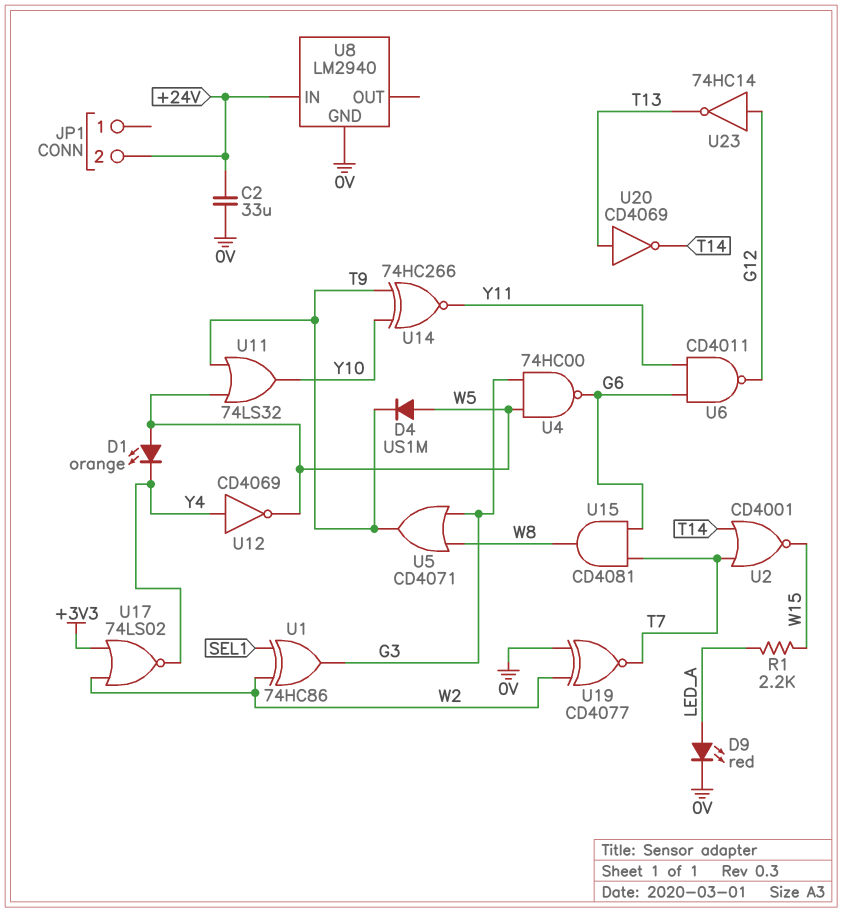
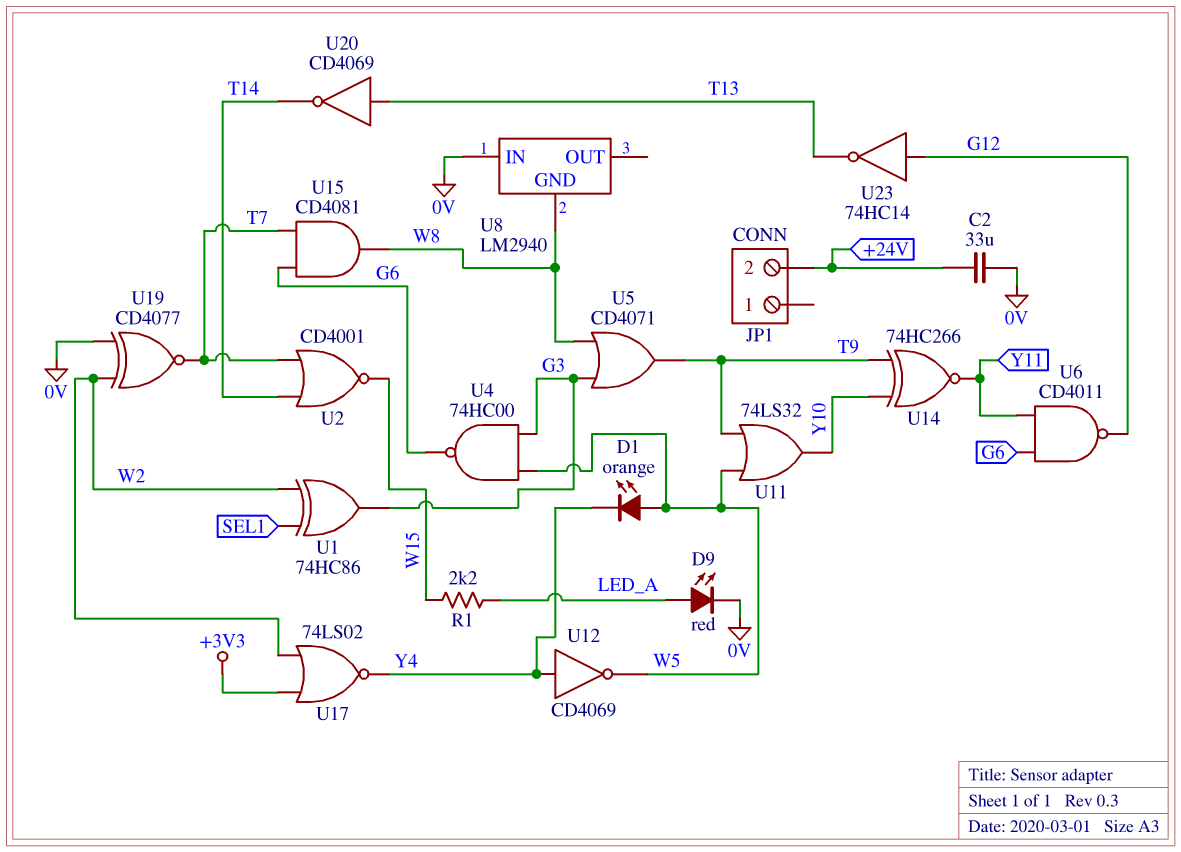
D4: diode US1M (A W5, K T9) -> none
U8 pin GND: 0V -> W8
U8 pin IN: +24V -> 0V

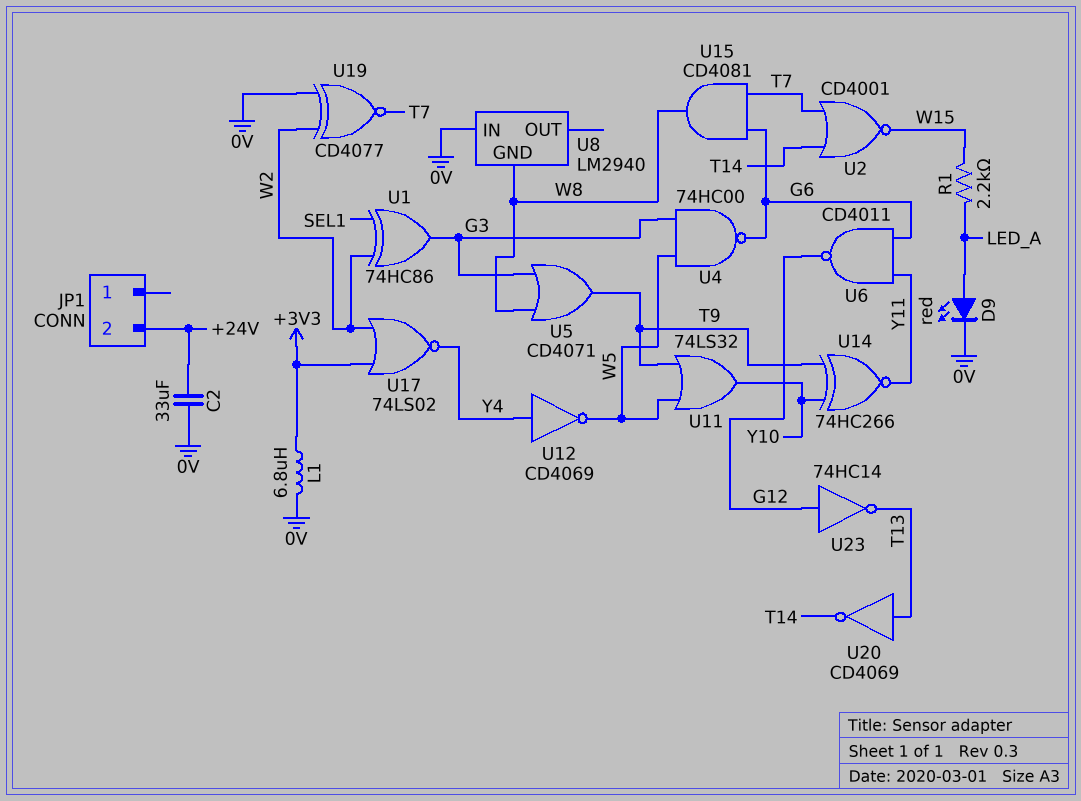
D1: LED orange (A W5, K Y4) -> none
L1: none -> 6.8uH (+3V3, 0V)

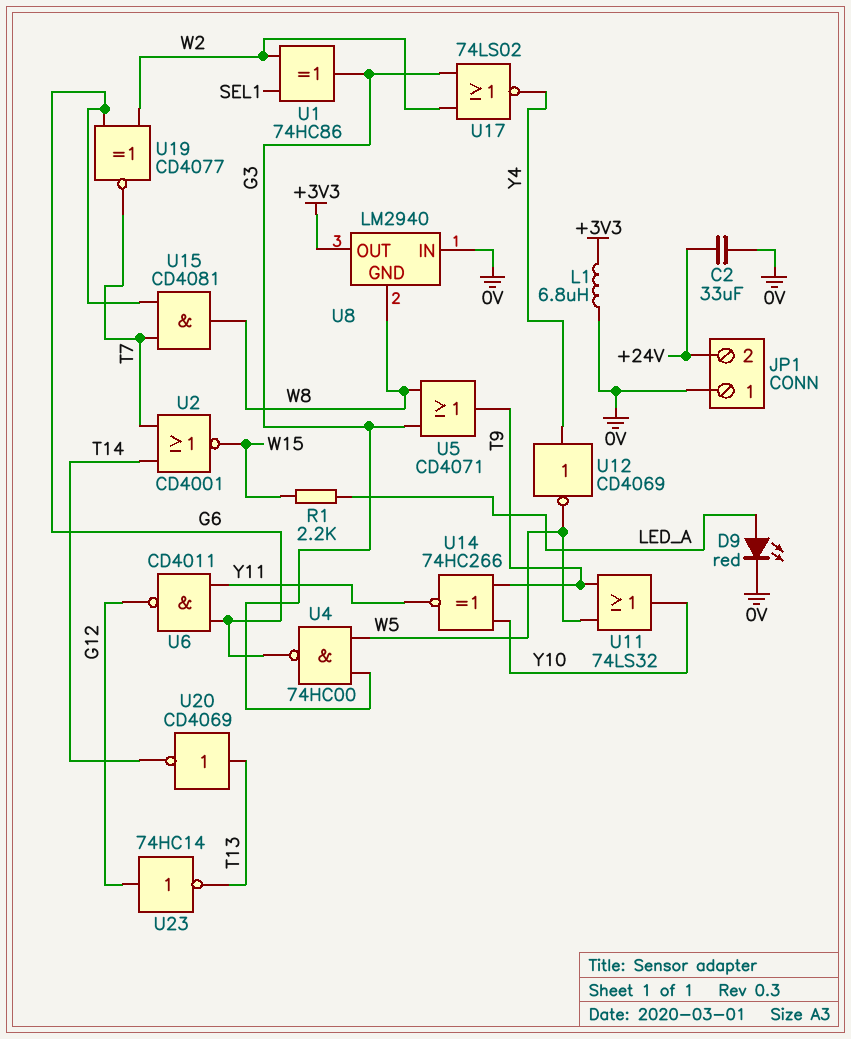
JP1 pin 1: none -> 0V
U8 pin OUT: none -> +3V3
U17: NOR 74LS02 (in +3V3, in W2, out Y4) -> NOR 74LS02 (in G3, in W2, out Y4)
U19: XNOR CD4077 (in 0V, in W2, out T7) -> XNOR CD4077 (in G6, in W2, out T7)

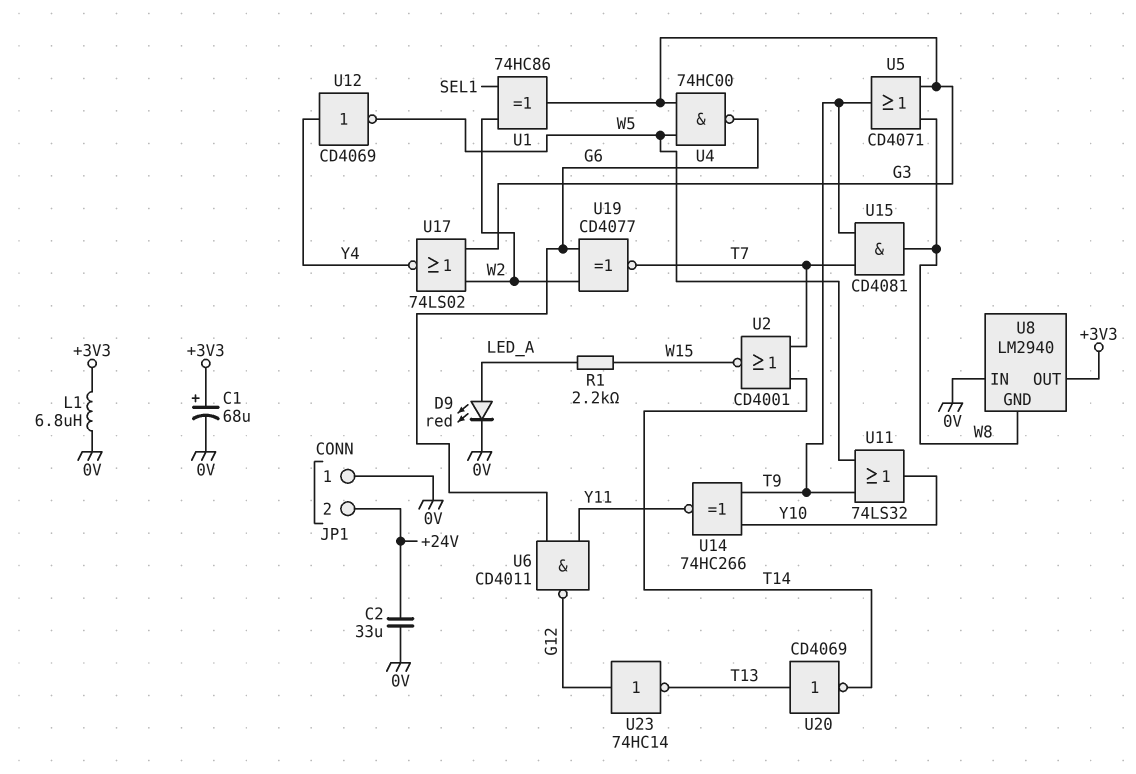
C1: none -> 68uF (plus +3V3, minus 0V)
U15: AND CD4081 (in G6, in T7, out W8) -> AND CD4081 (in T7, in T9, out W8)

